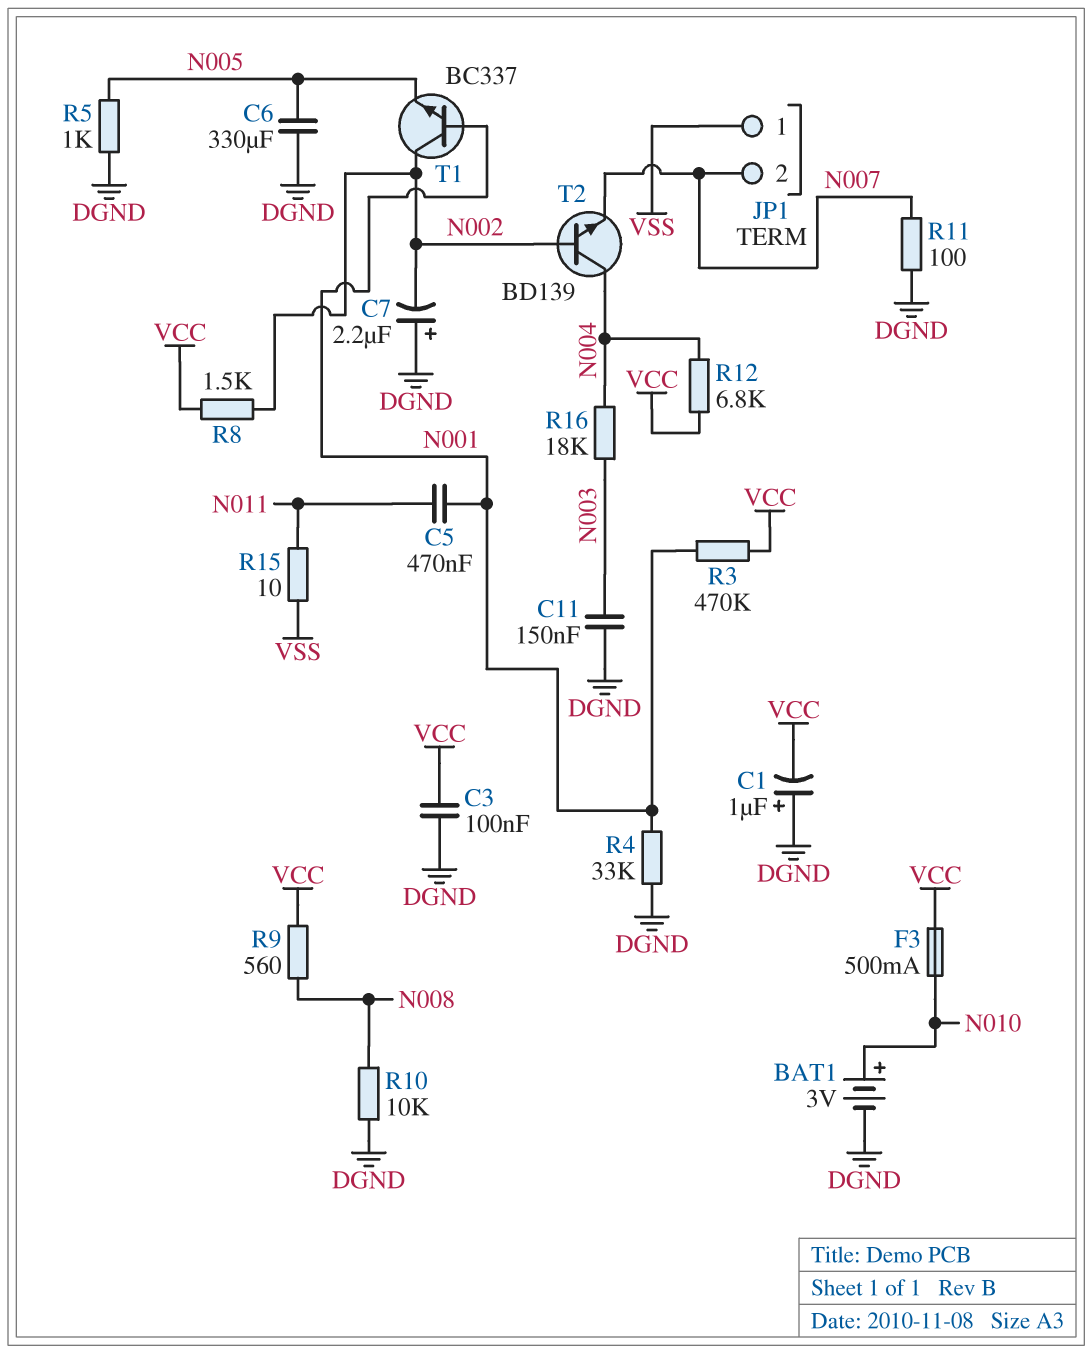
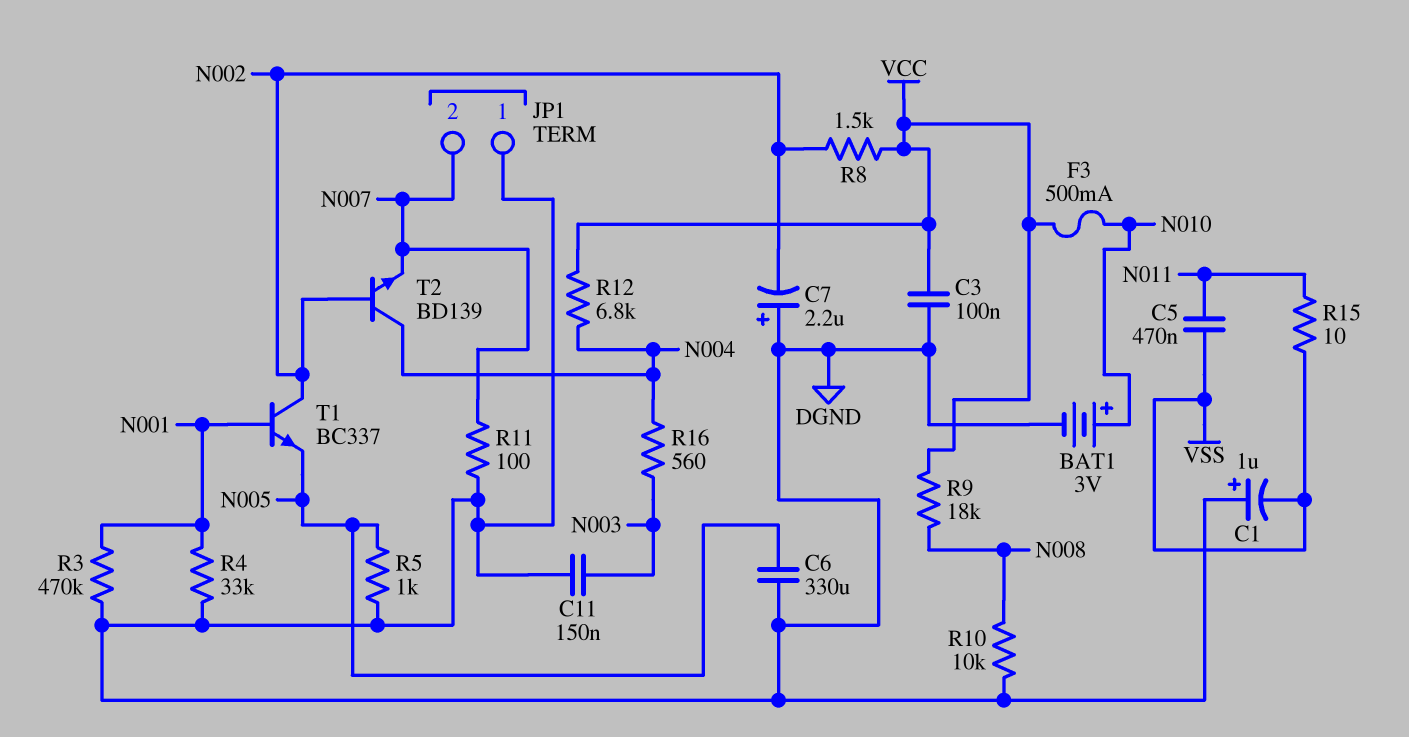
C1: 1uF (plus DGND, minus VCC) -> 1uF (plus DGND, minus VSS)
C5: 470nF (N001, N011) -> 470nF (N011, VSS)
JP1 pin 1: VSS -> DGND
R3: 470k (N001, VCC) -> 470k (DGND, N001)
R9: 560 (N008, VCC) -> 18k (N008, VCC)
R16: 18k (N003, N004) -> 560 (N003, N004)

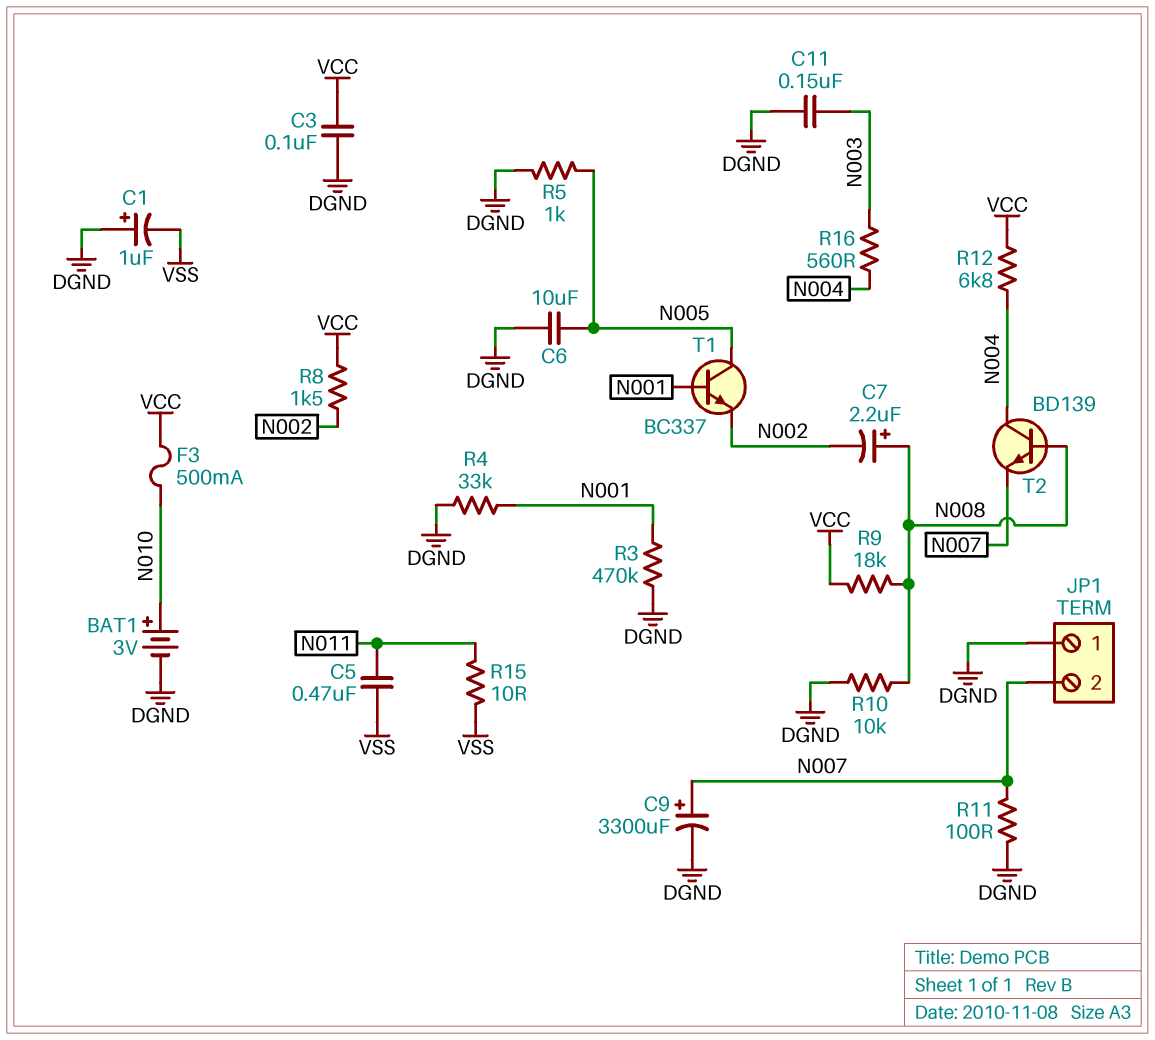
C6: 330uF (DGND, N005) -> 10uF (DGND, N005)
C7: 2.2uF (plus DGND, minus N002) -> 2.2uF (plus N008, minus N002)
C9: none -> 3300uF (plus N007, minus DGND)
T1: NPN BC337 (B N001, C N002, E N005) -> NPN BC337 (B N001, C N005, E N002)
T2: NPN BD139 (B N002, C N004, E N007) -> NPN BD139 (B N008, C N004, E N007)

